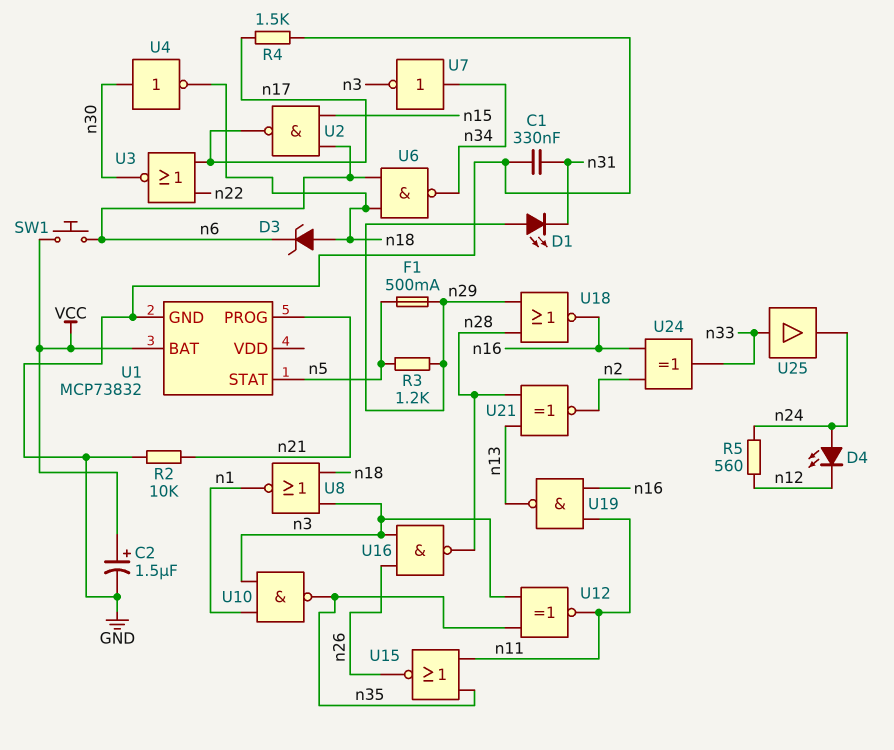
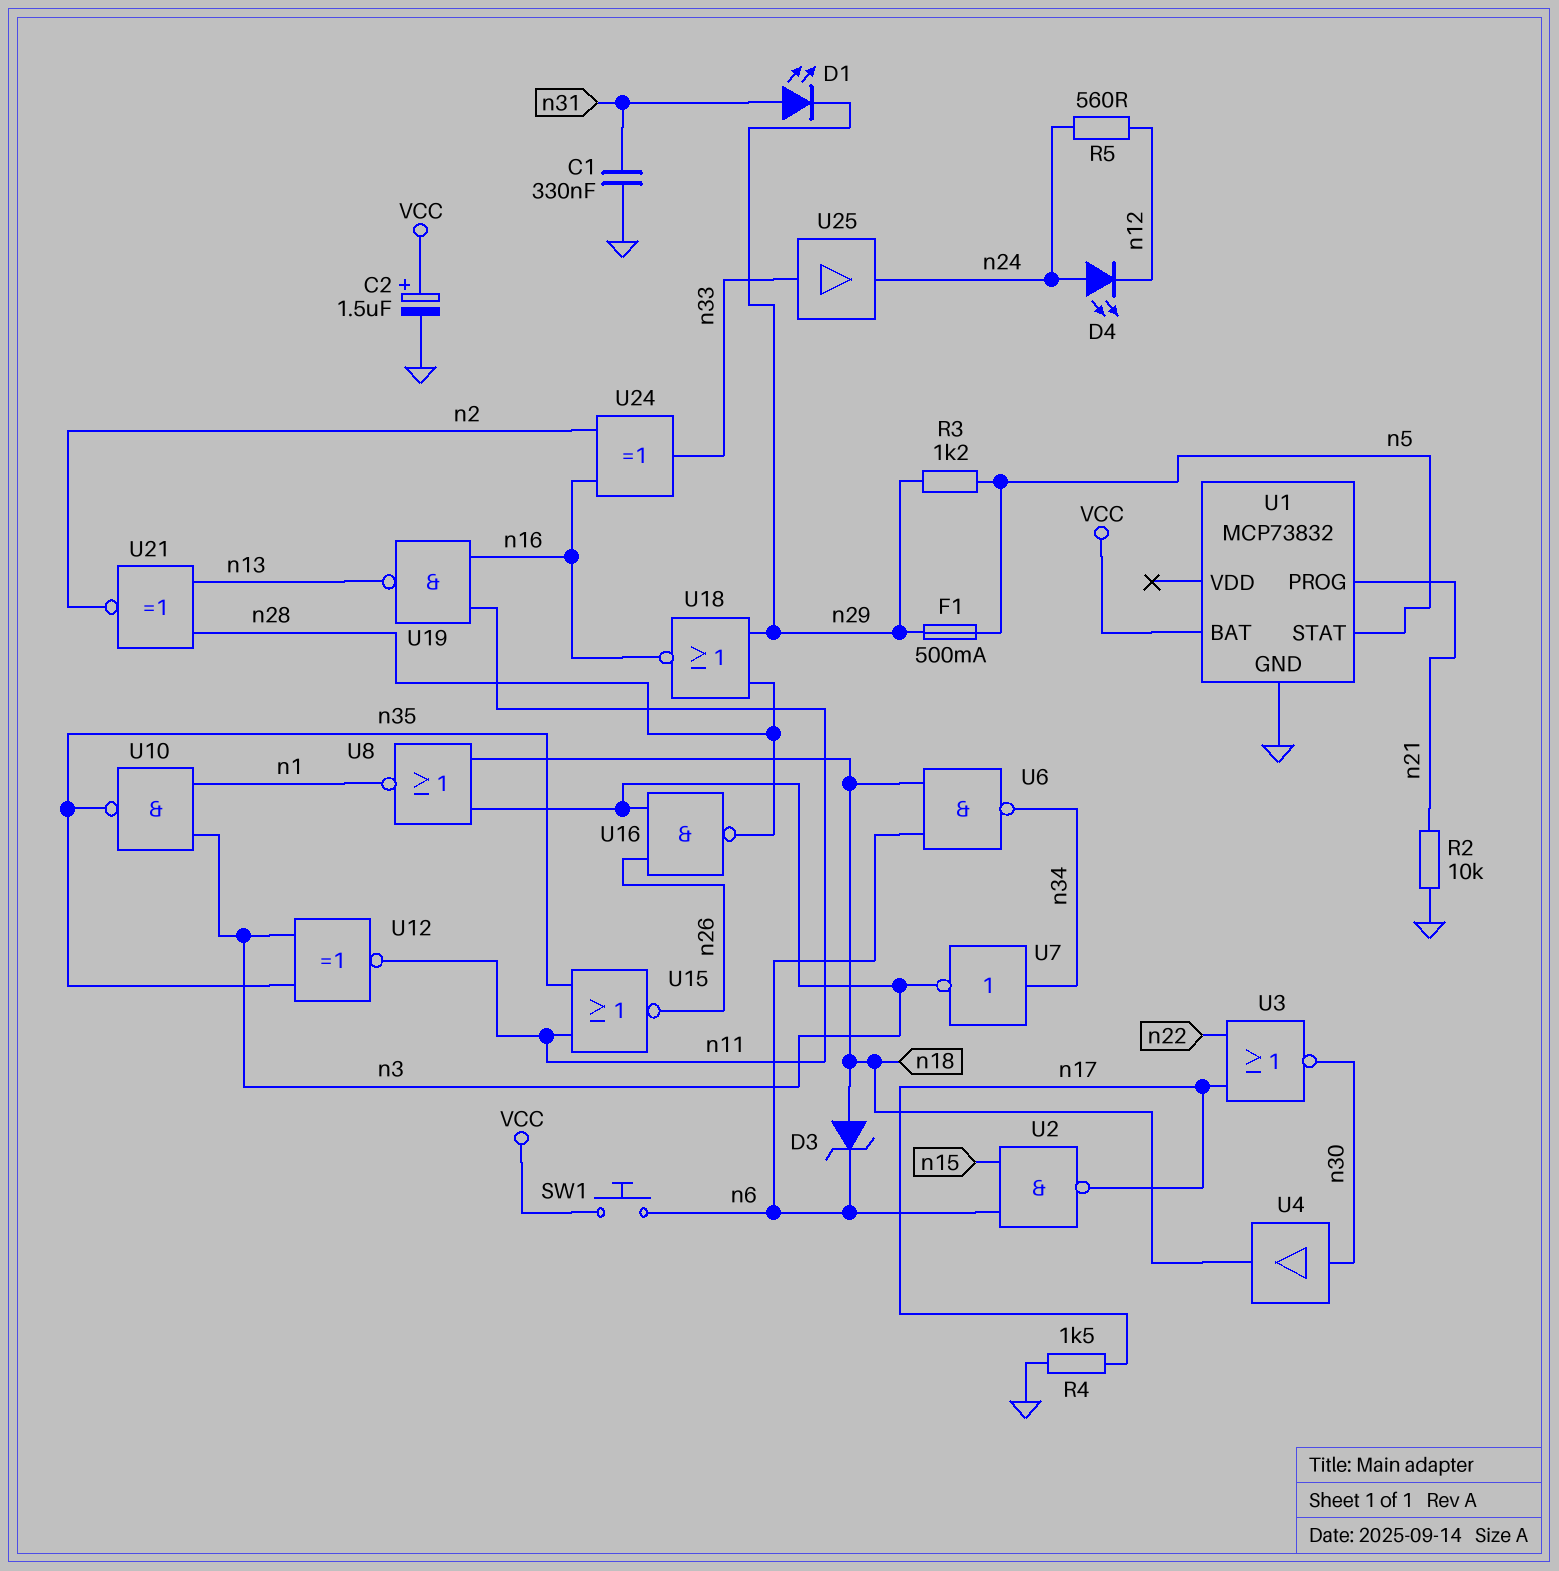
D1: LED (A n29, K n31) -> LED (A n31, K n29)
U4: NOT (in n30, out n18) -> buffer (in n30, out n18)

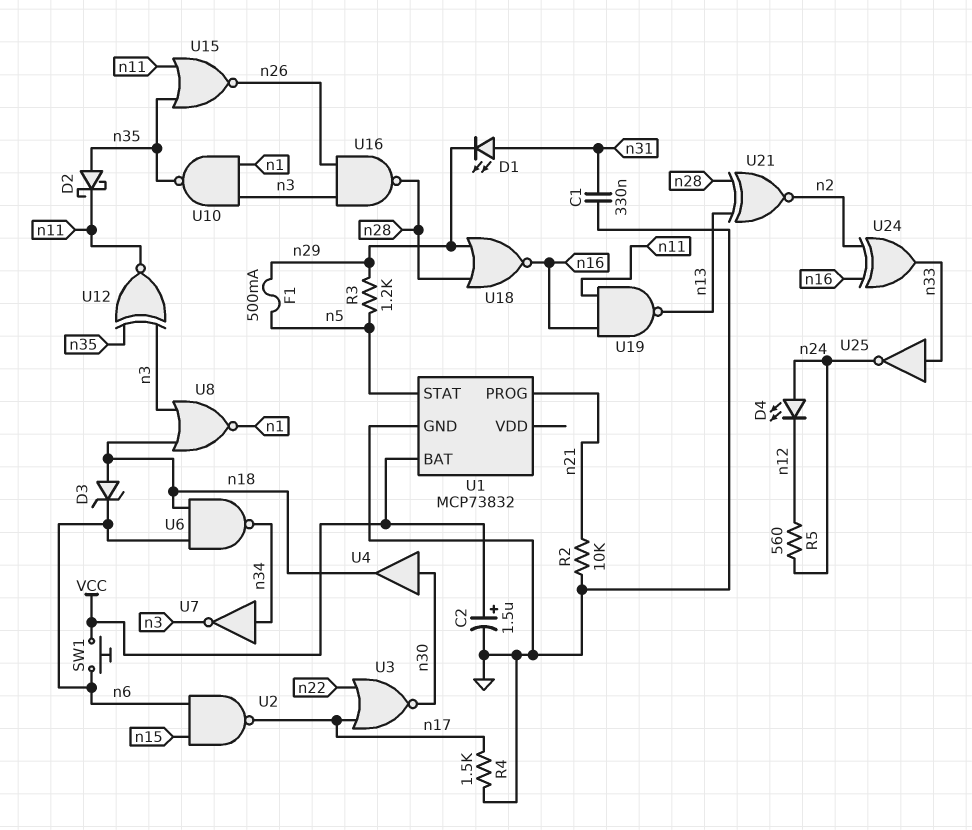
D2: none -> schottky (A n35, K n11)
U25: buffer (in n33, out n24) -> NOT (in n33, out n24)

